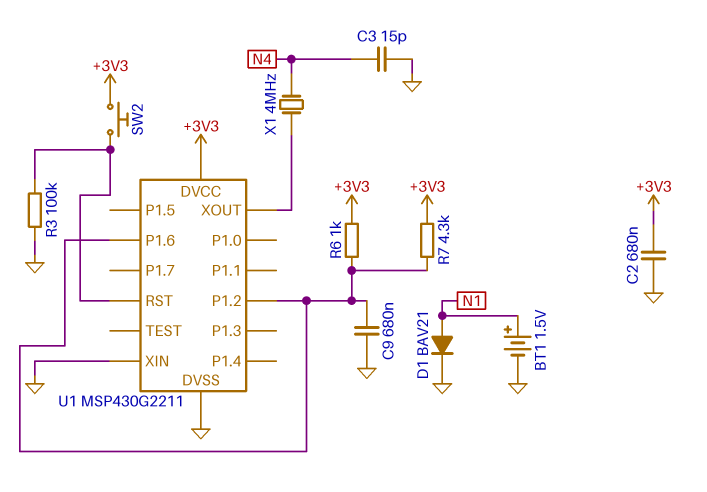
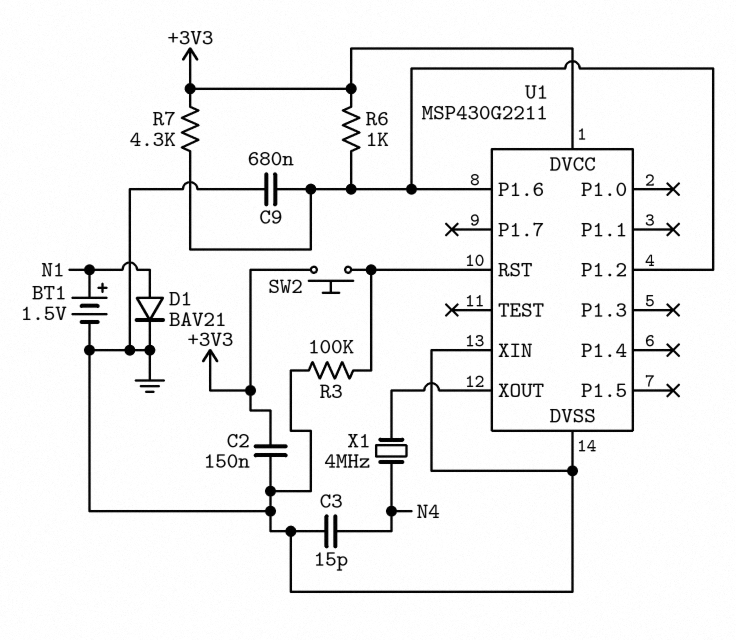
C2: 680nF (+3V3, GND) -> 150nF (+3V3, GND)

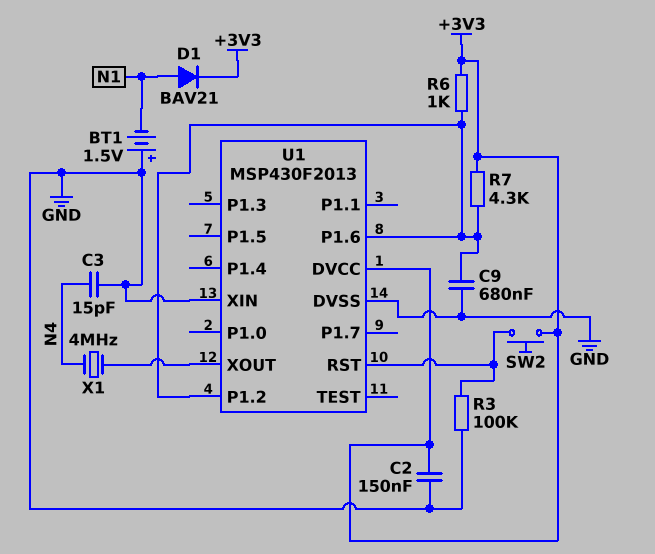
BT1: 1.5V (plus N1, minus GND) -> 1.5V (plus GND, minus N1)
D1: diode BAV21 (A N1, K GND) -> diode BAV21 (A N1, K +3V3)
U1: MSP430G2211 -> MSP430F2013

